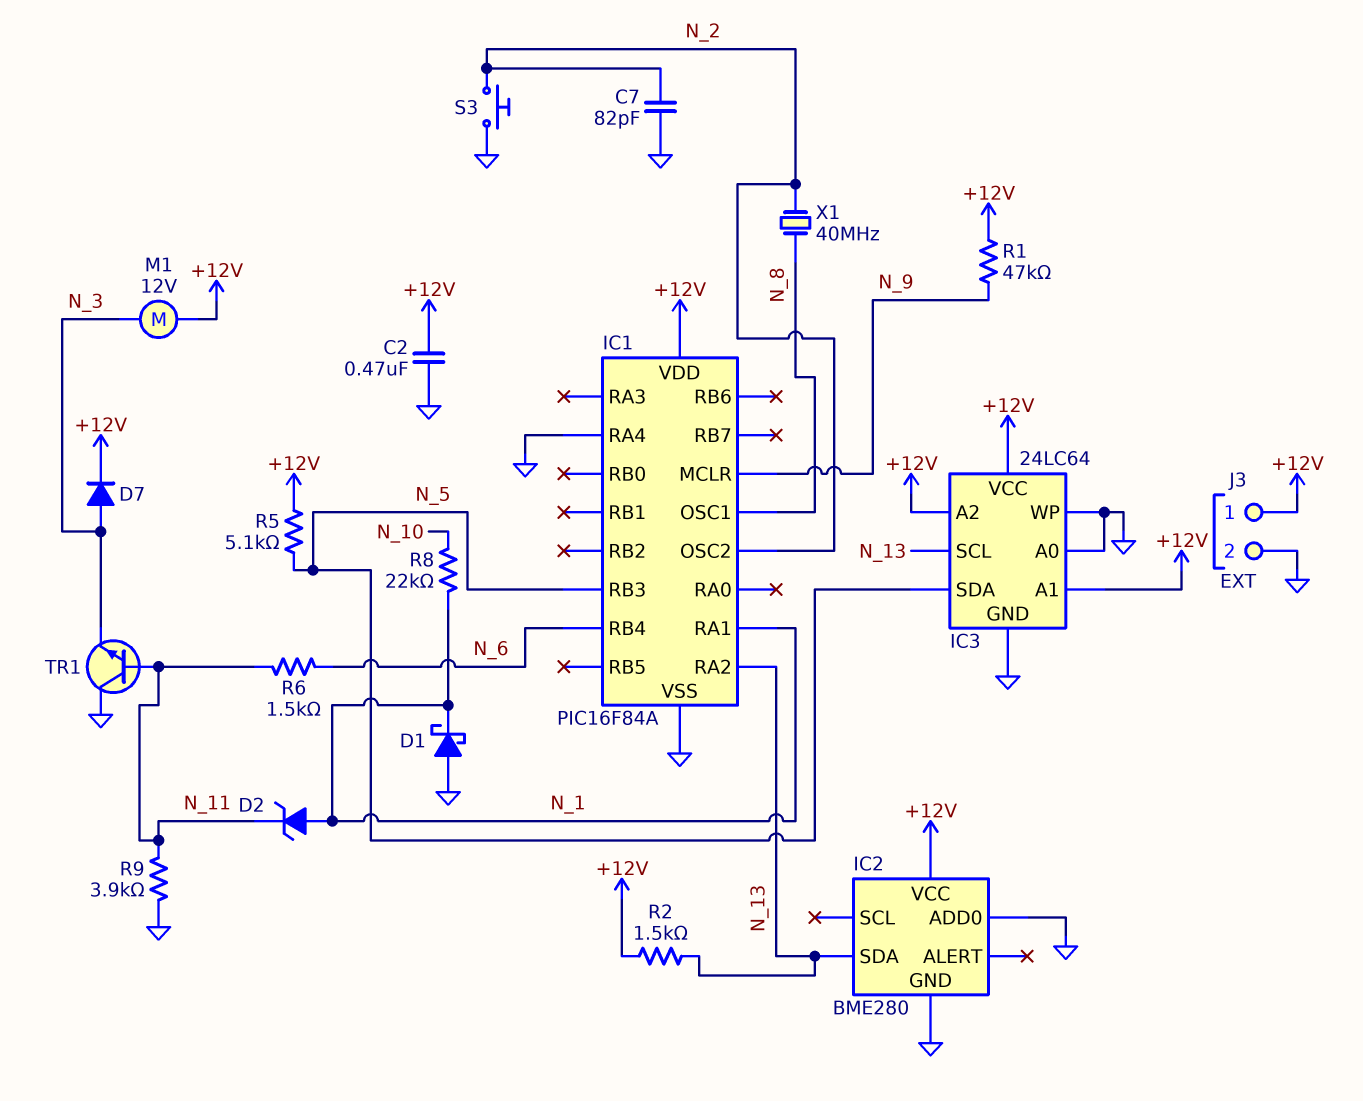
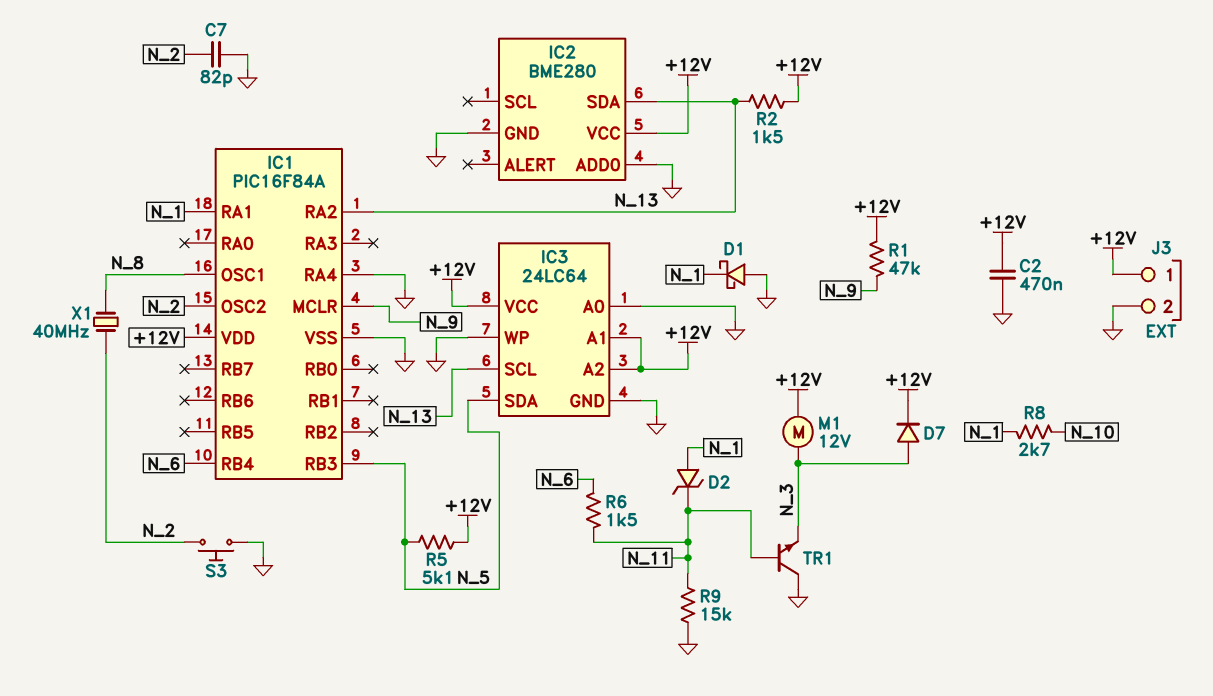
R8: 22k (N_1, N_10) -> 2.7k (N_1, N_10)
R9: 3.9k (GND, N_11) -> 15k (GND, N_11)

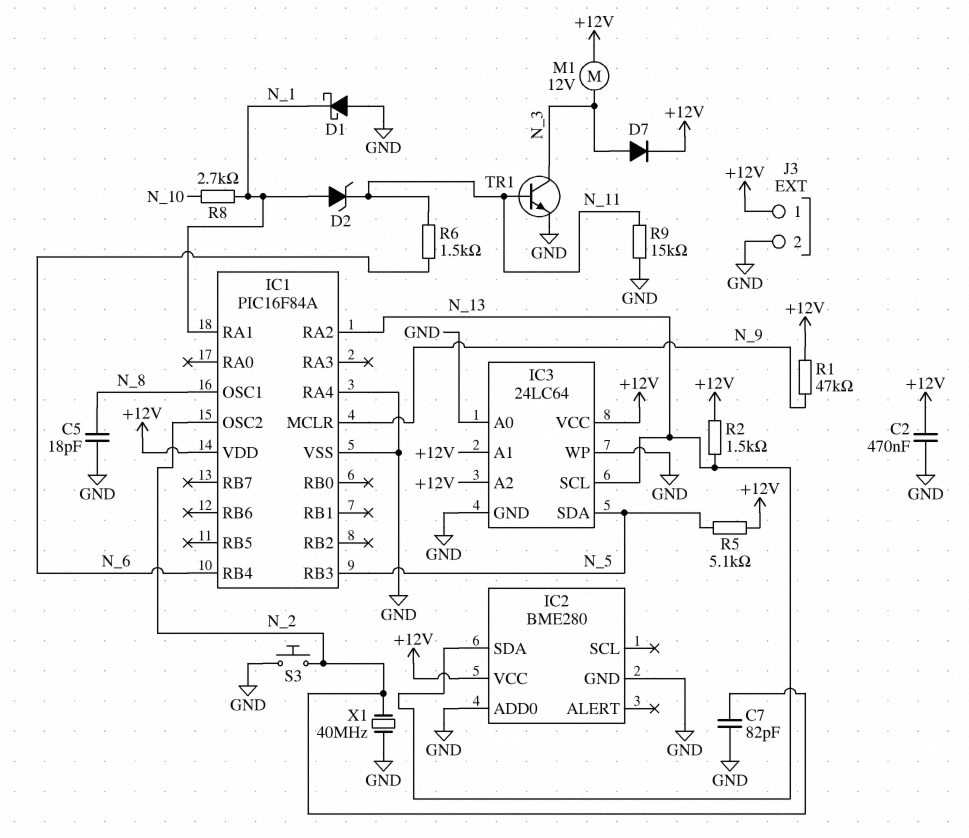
C5: none -> 18pF (GND, N_8)
TR1: NPN (B N_11, C GND, E N_3) -> NPN (B N_11, C N_3, E GND)
X1: 40MHz (N_2, N_8) -> 40MHz (GND, N_2)

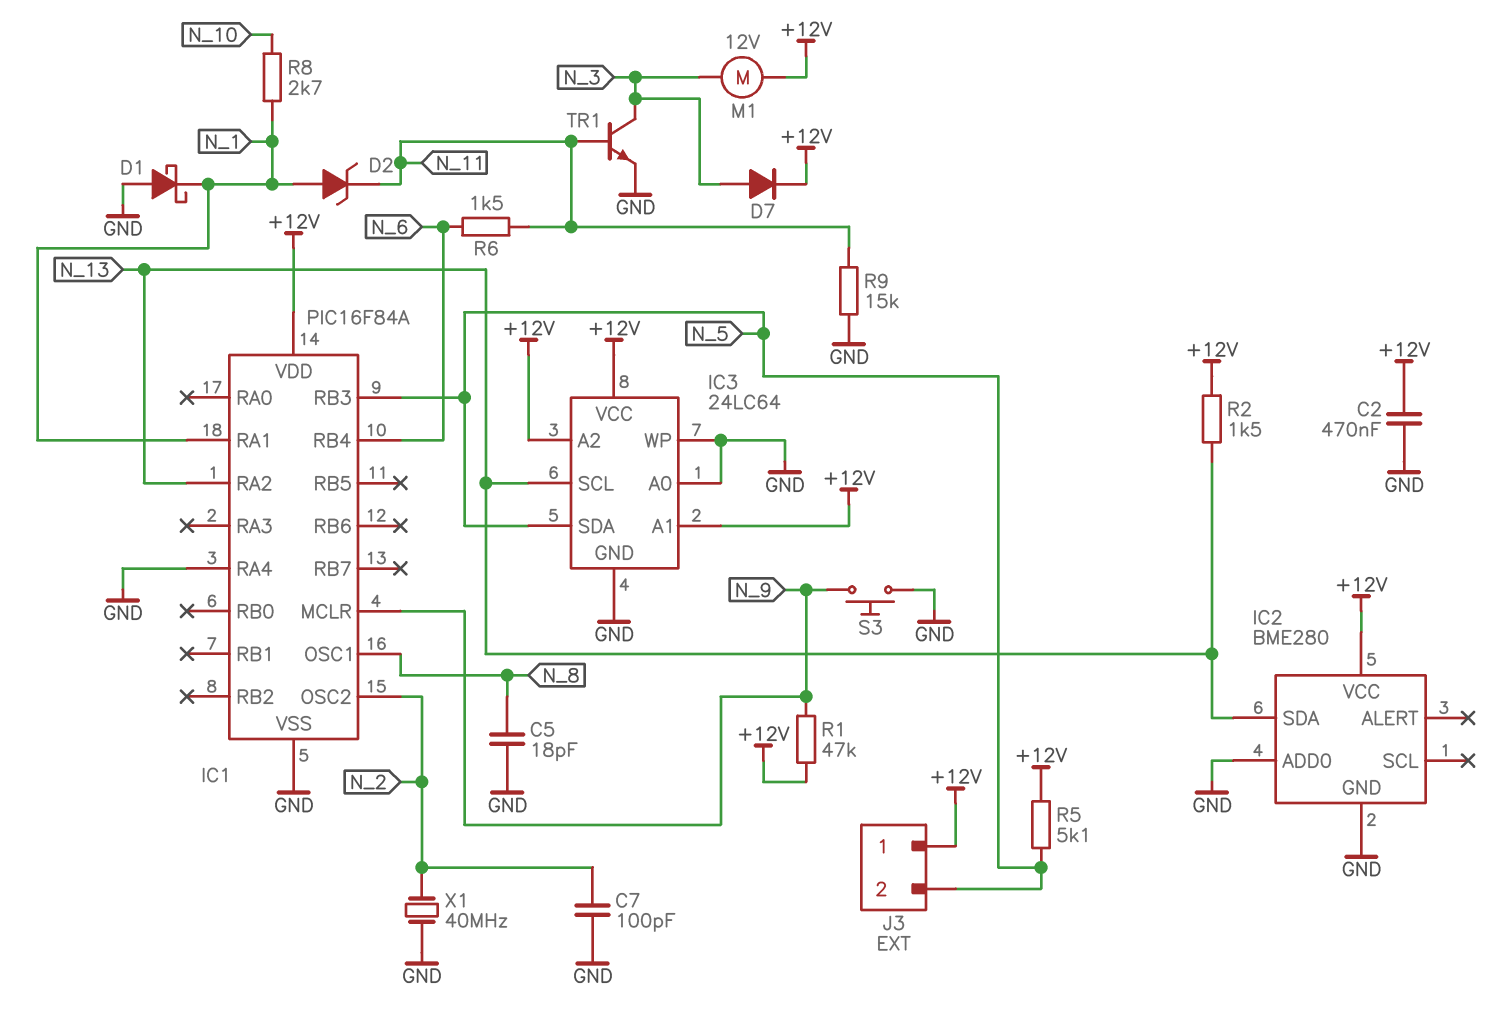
C7: 82pF (GND, N_2) -> 100pF (GND, N_2)
J3 pin 2: GND -> N_5
S3: button (GND, N_2) -> button (GND, N_9)

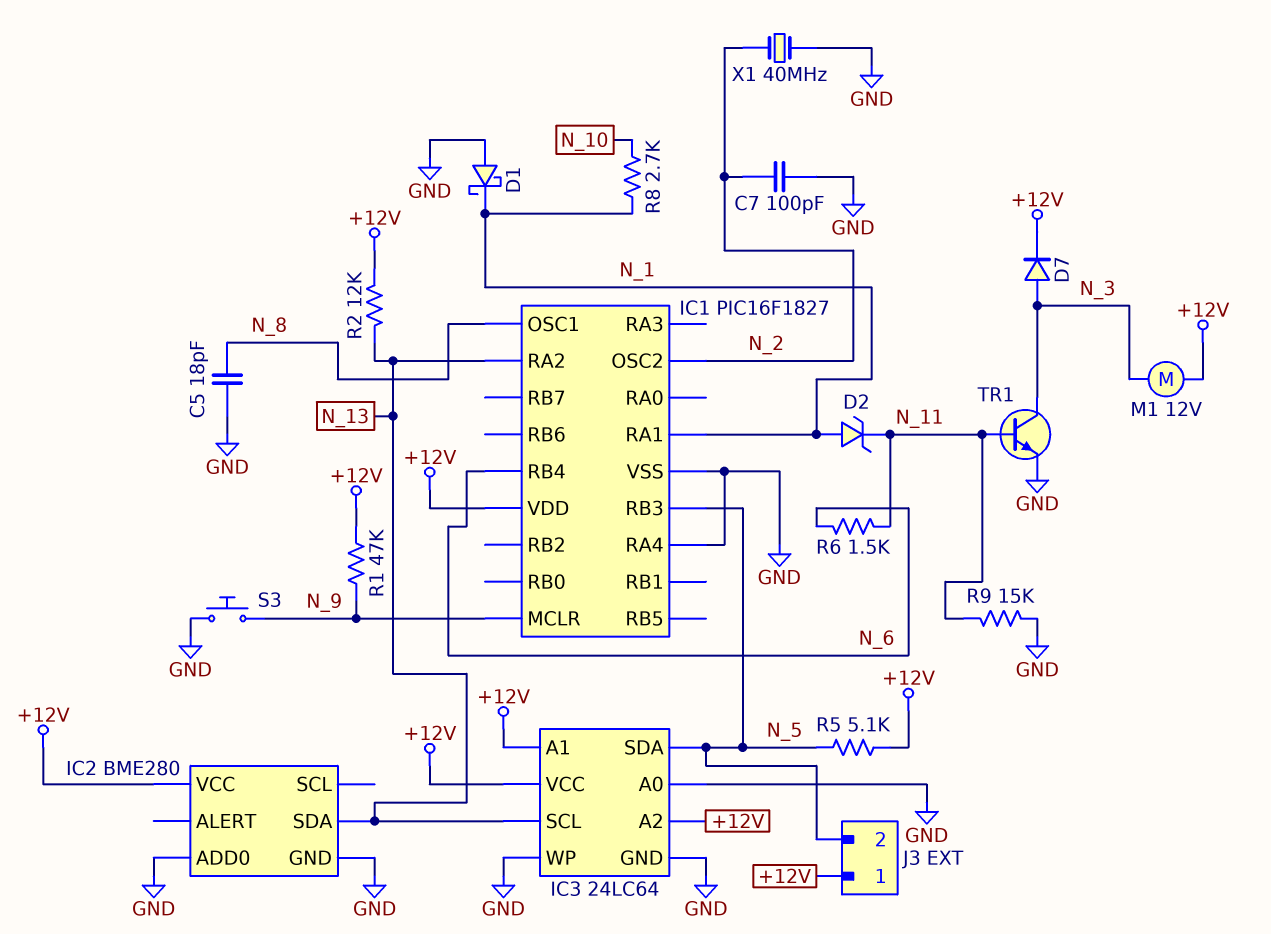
C2: 470nF (+12V, GND) -> none
IC1: PIC16F84A -> PIC16F1827
R2: 1.5k (+12V, N_13) -> 12k (+12V, N_13)

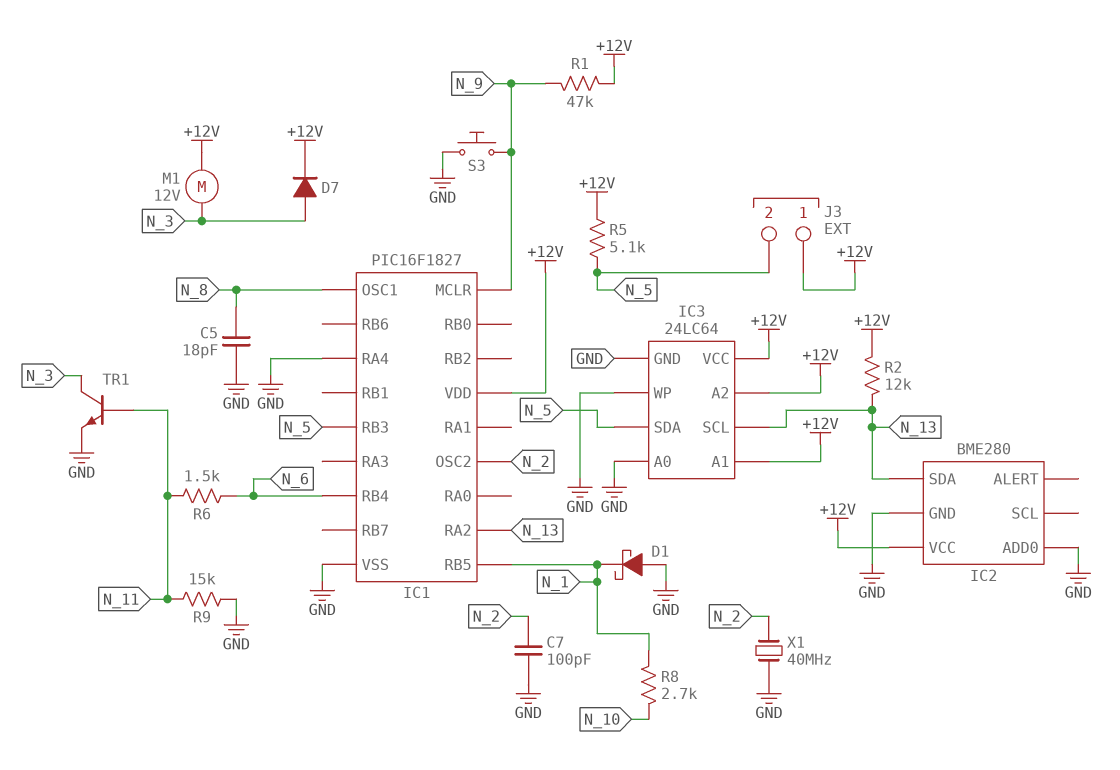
D2: zener (A N_1, K N_11) -> none
IC1 pin RA1: N_1 -> none
IC1 pin RB5: none -> N_1

